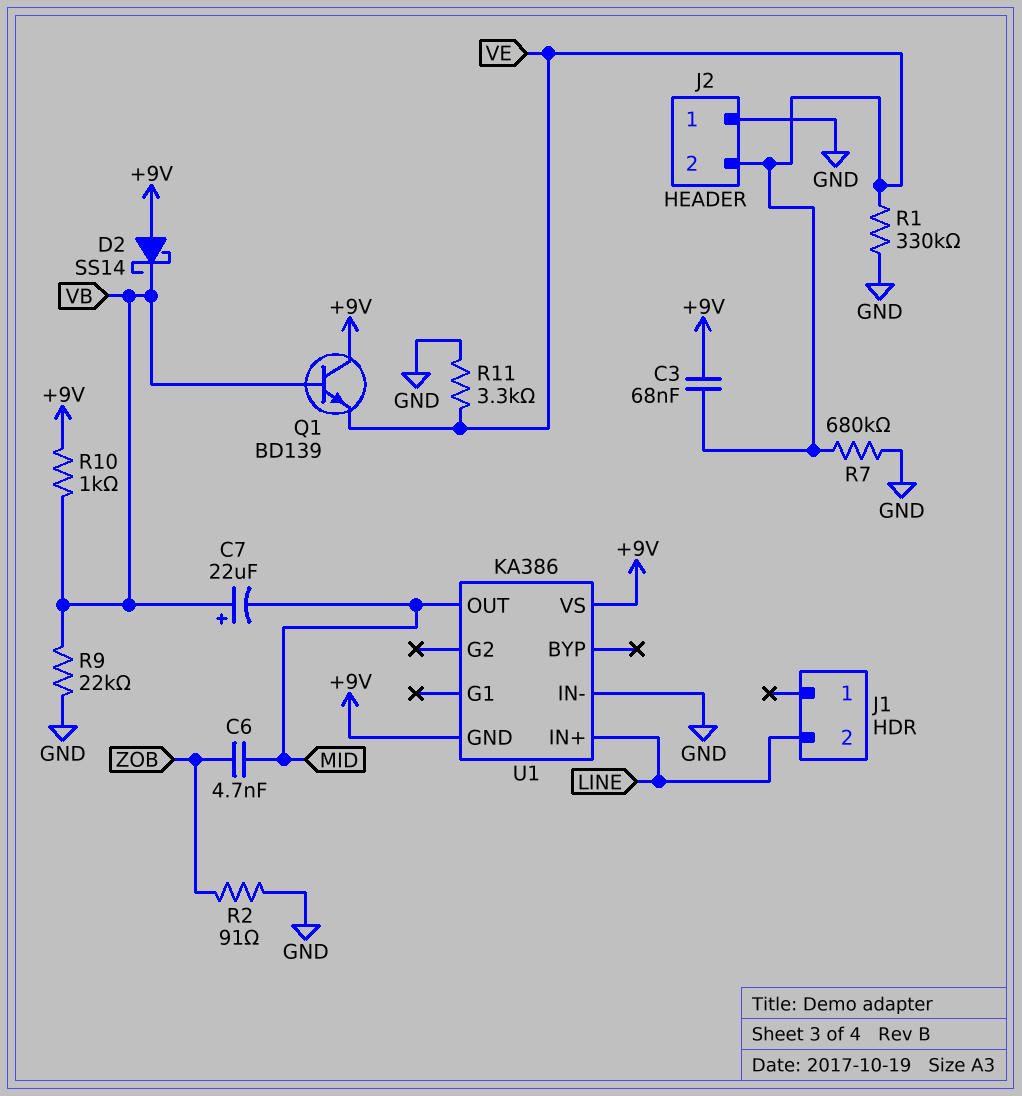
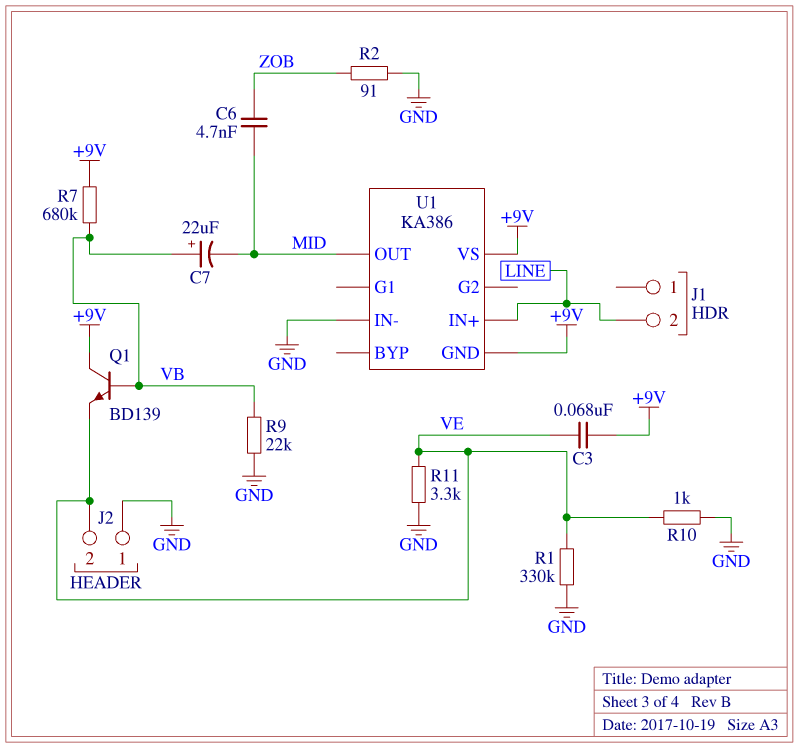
D2: schottky SS14 (A +9V, K VB) -> none
R7: 680k (GND, VE) -> 680k (+9V, VB)
R10: 1k (+9V, VB) -> 1k (GND, VE)

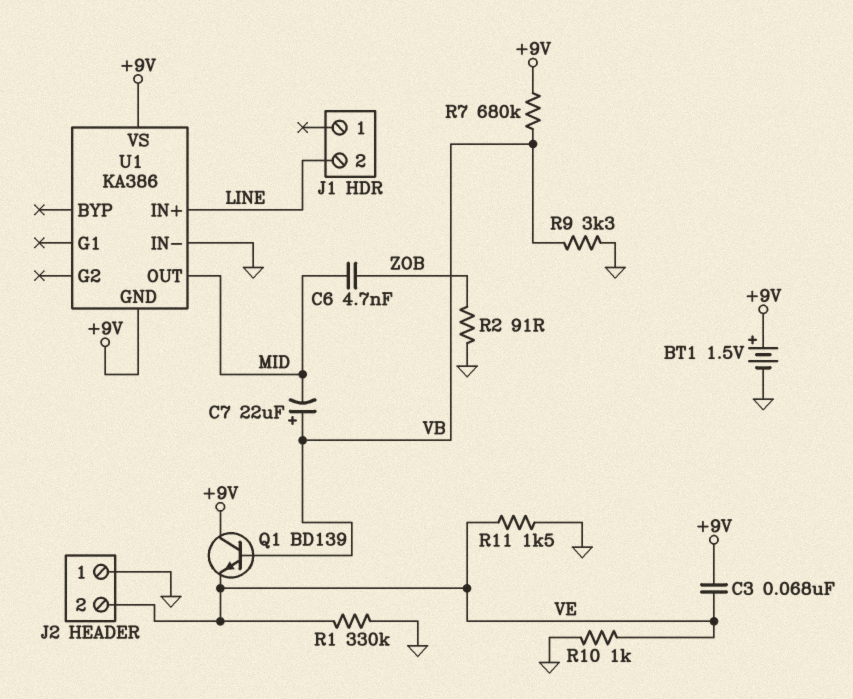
BT1: none -> 1.5V (plus +9V, minus GND)
R9: 22k (GND, VB) -> 3.3k (GND, VB)
R11: 3.3k (GND, VE) -> 1.5k (GND, VE)

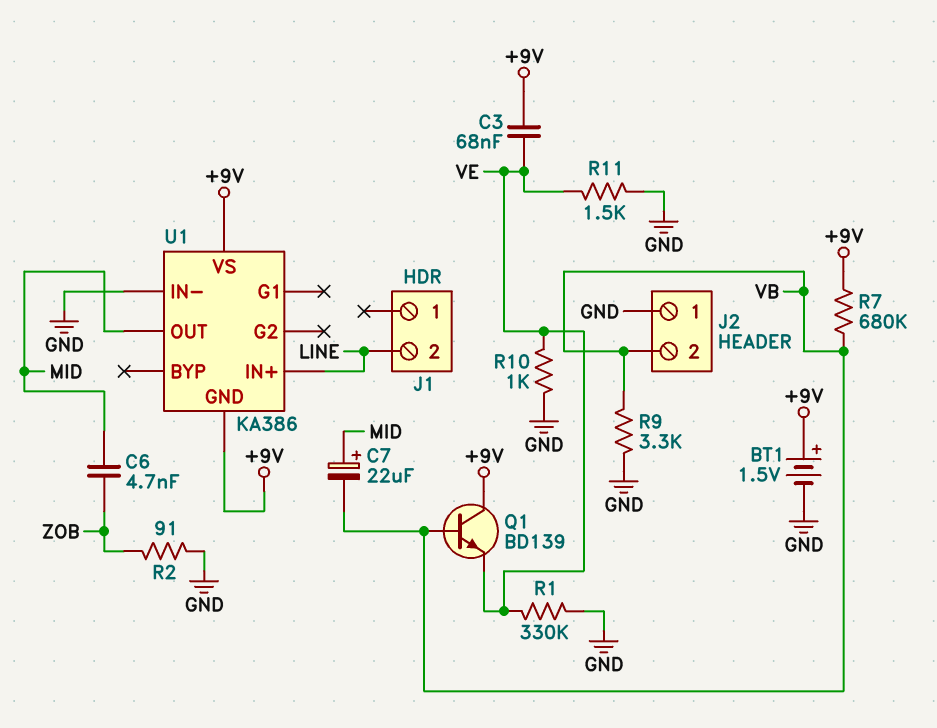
C7: 22uF (plus VB, minus MID) -> 22uF (plus MID, minus VB)
J2 pin 2: VE -> VB

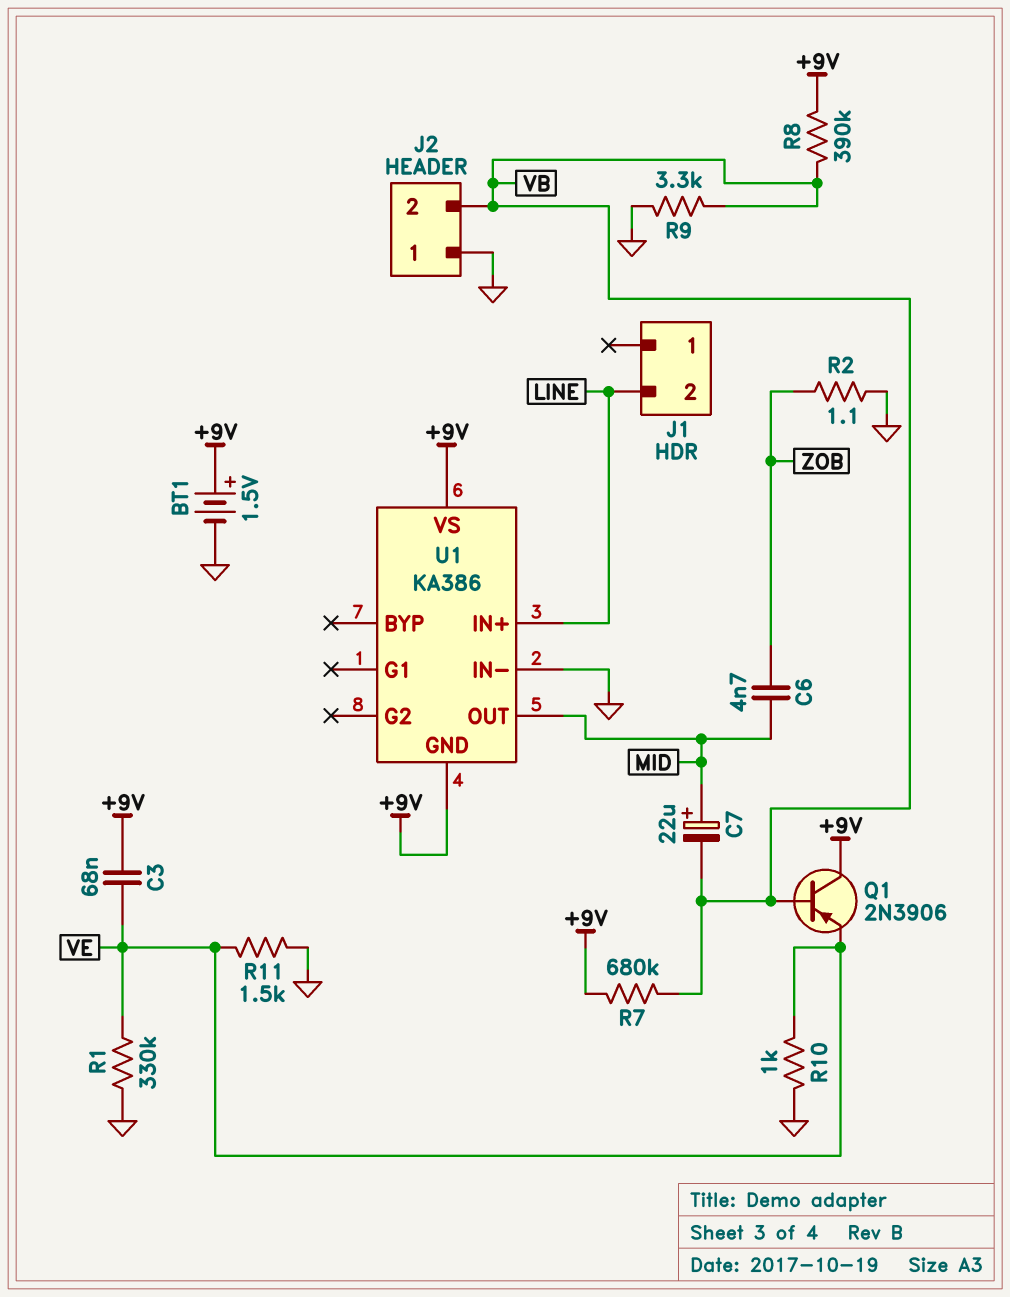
Q1: NPN BD139 (B VB, C +9V, E VE) -> PNP 2N3906 (B VB, C +9V, E VE)
R2: 91 (GND, ZOB) -> 1.1 (GND, ZOB)
R8: none -> 390k (+9V, VB)

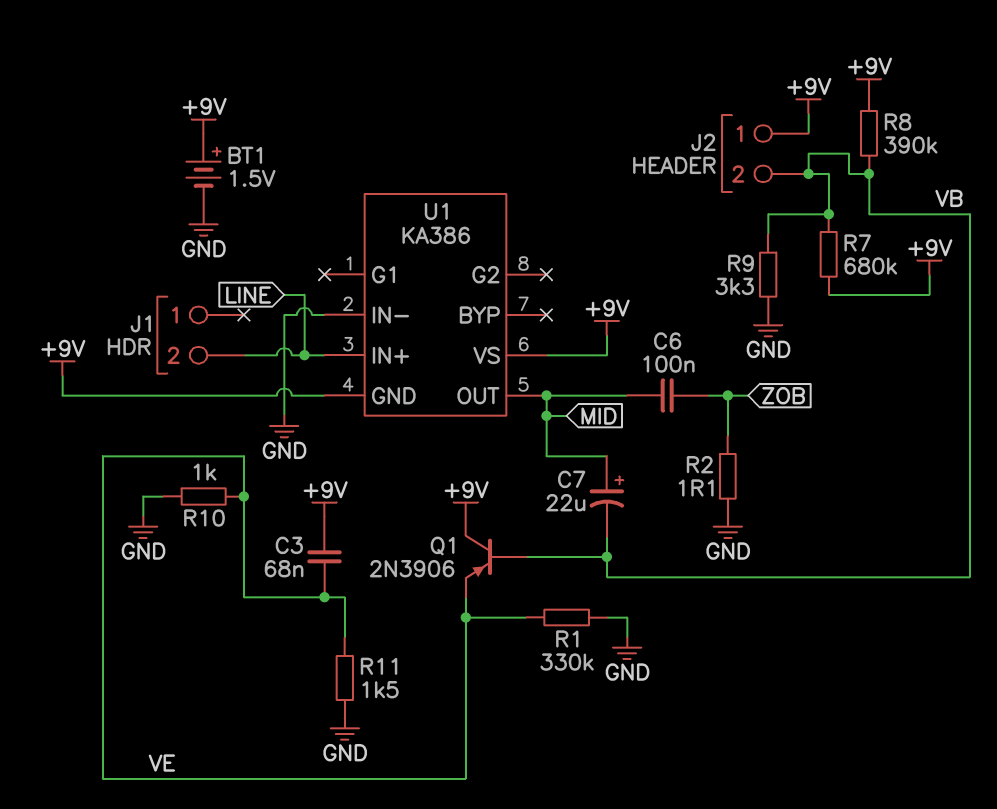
C6: 4.7nF (MID, ZOB) -> 100nF (MID, ZOB)
J2 pin 1: GND -> +9V

